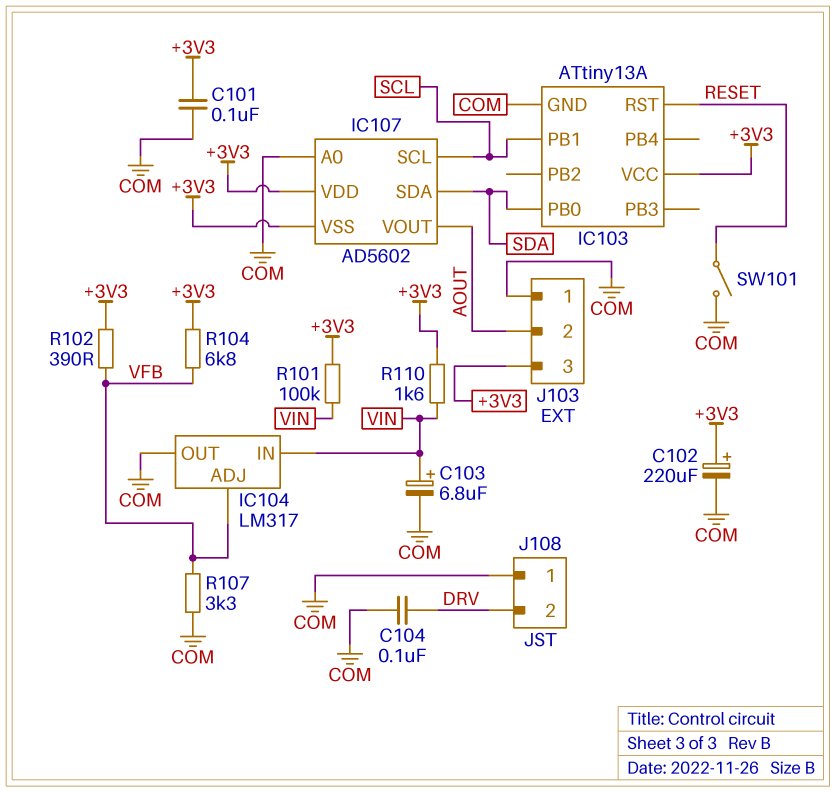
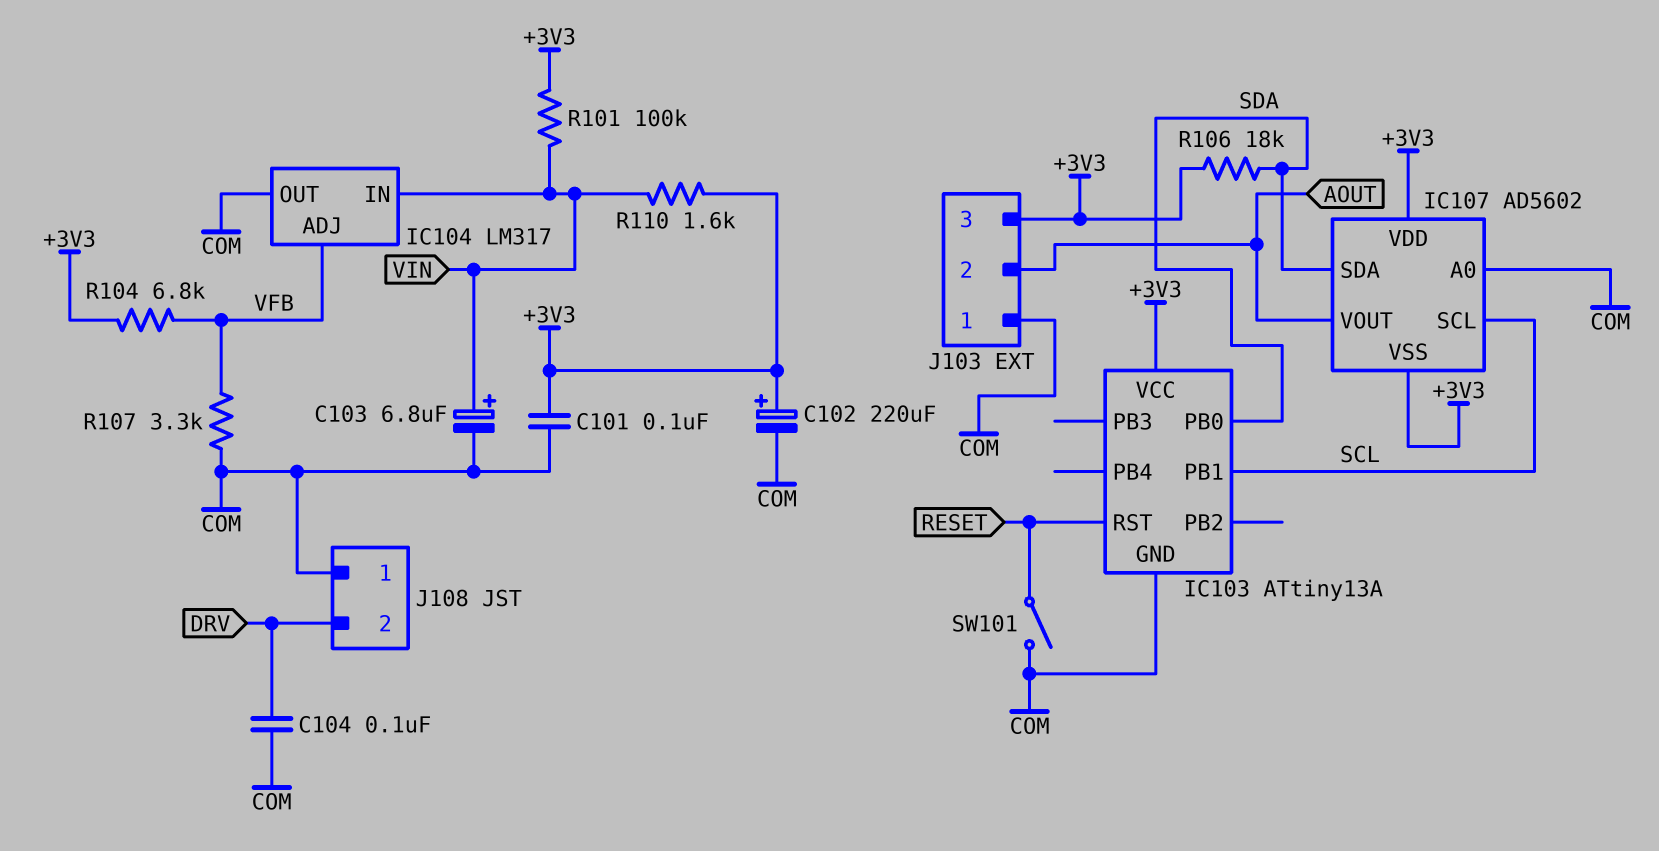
R102: 390 (+3V3, VFB) -> none
R106: none -> 18k (+3V3, SDA)

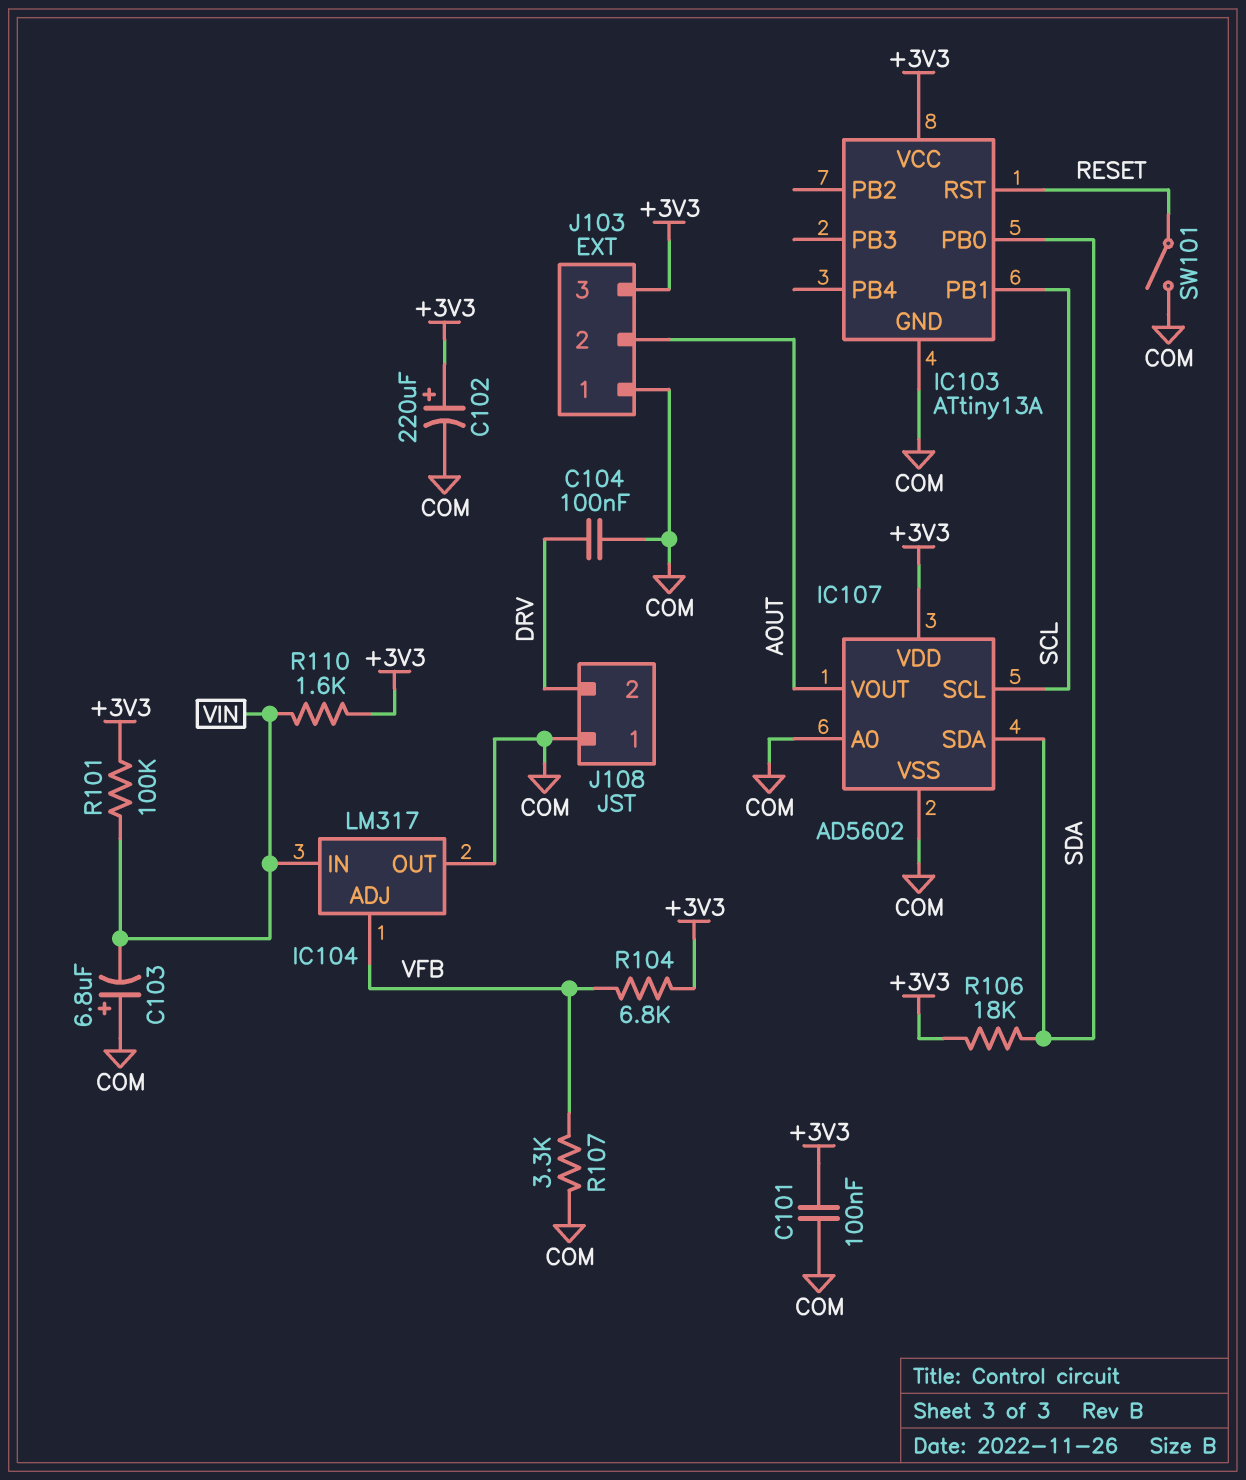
C103: 6.8uF (plus VIN, minus COM) -> 6.8uF (plus COM, minus VIN)
IC107 pin VSS: +3V3 -> COM

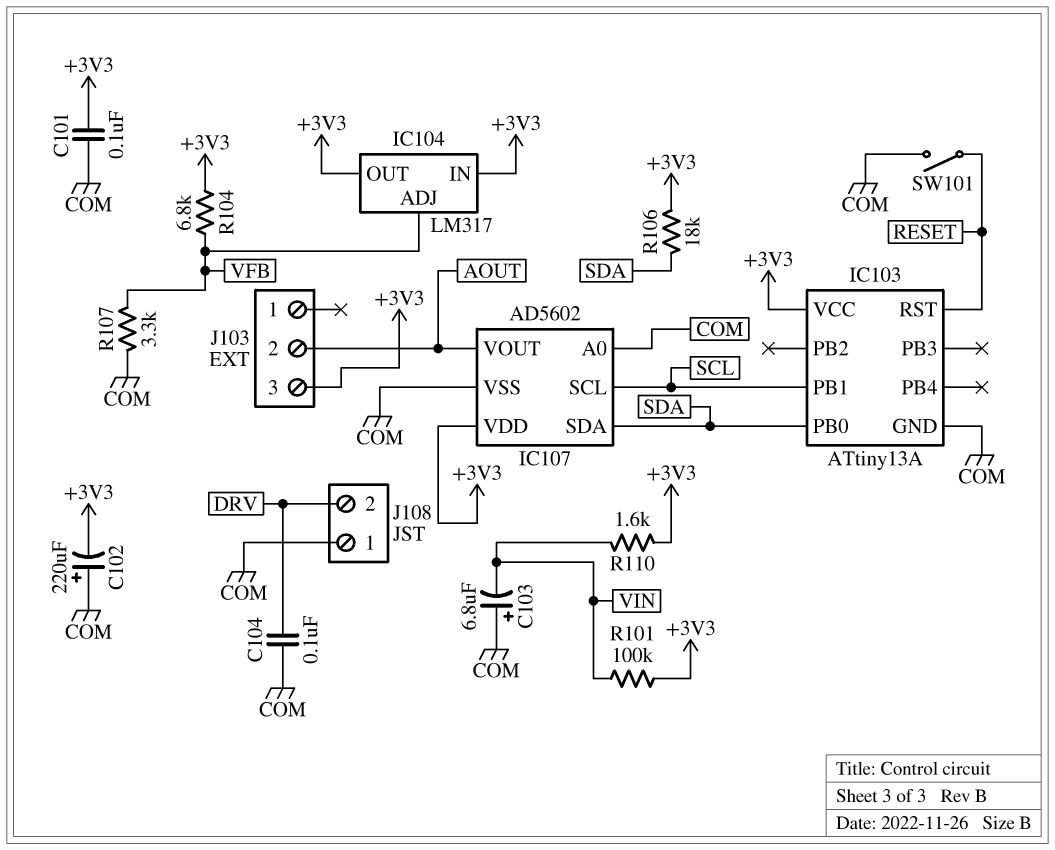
C102: 220uF (plus +3V3, minus COM) -> 220uF (plus COM, minus +3V3)
IC104 pin IN: VIN -> +3V3
IC104 pin OUT: COM -> +3V3
J103 pin 1: COM -> none

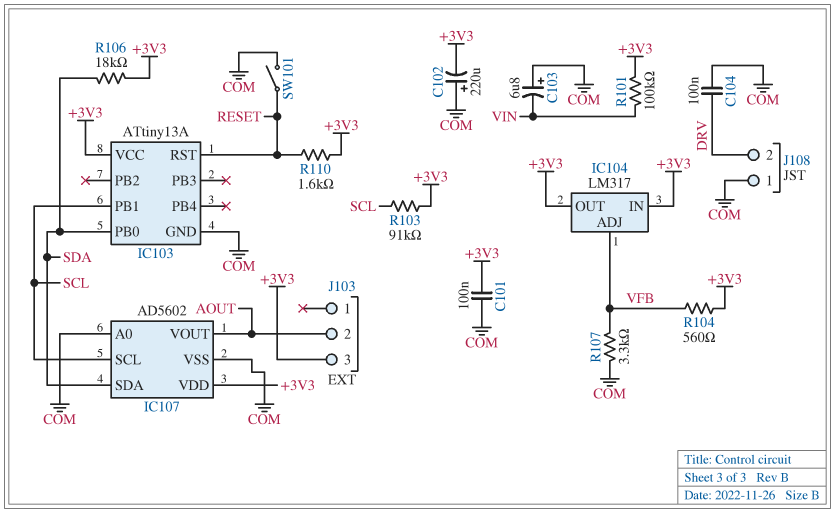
R103: none -> 91k (+3V3, SCL)
R104: 6.8k (+3V3, VFB) -> 560 (+3V3, VFB)
R110: 1.6k (+3V3, VIN) -> 1.6k (+3V3, RESET)

